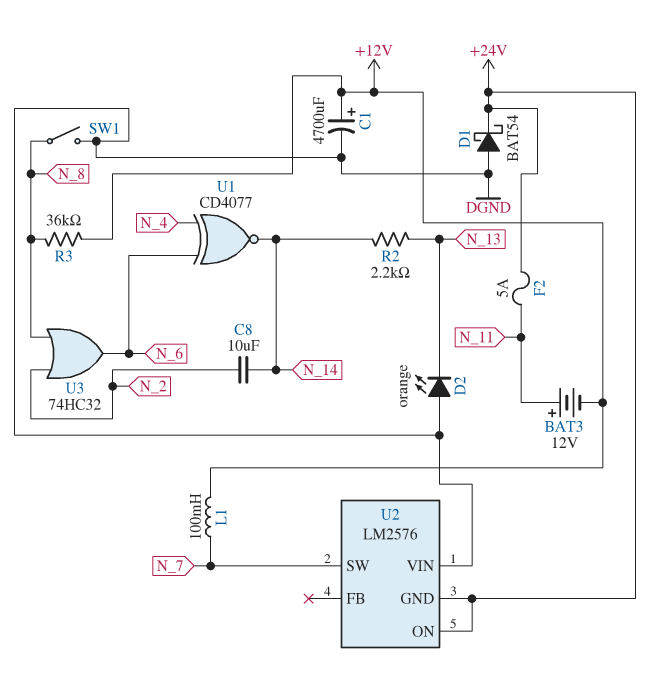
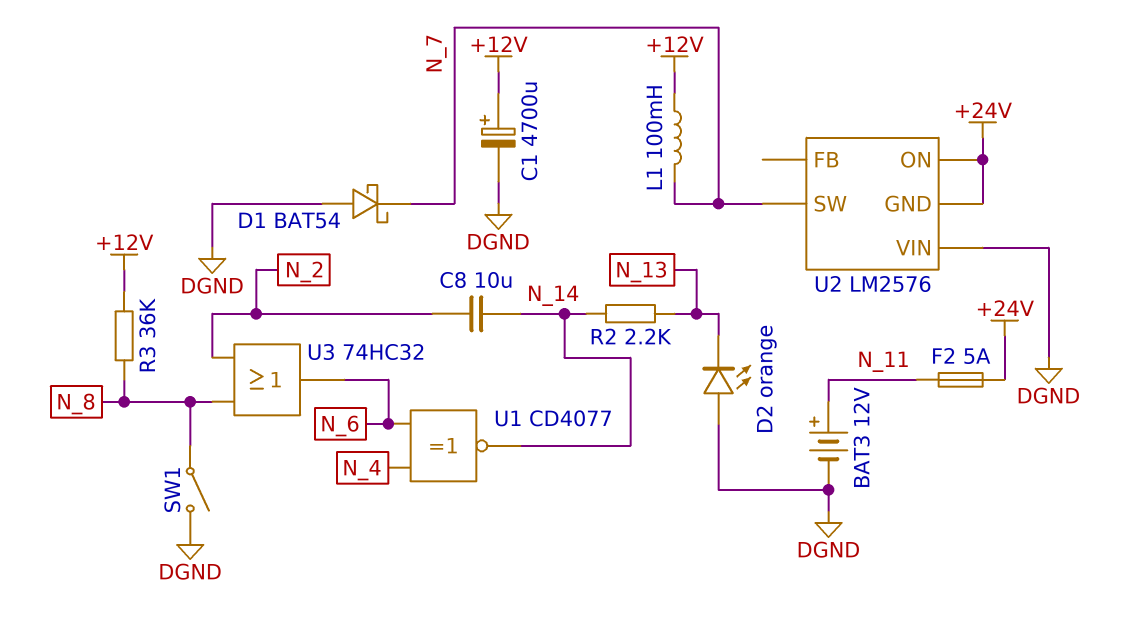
BAT3: 12V (plus N_11, minus +12V) -> 12V (plus N_11, minus DGND)
D1: schottky BAT54 (A DGND, K +24V) -> schottky BAT54 (A DGND, K N_7)

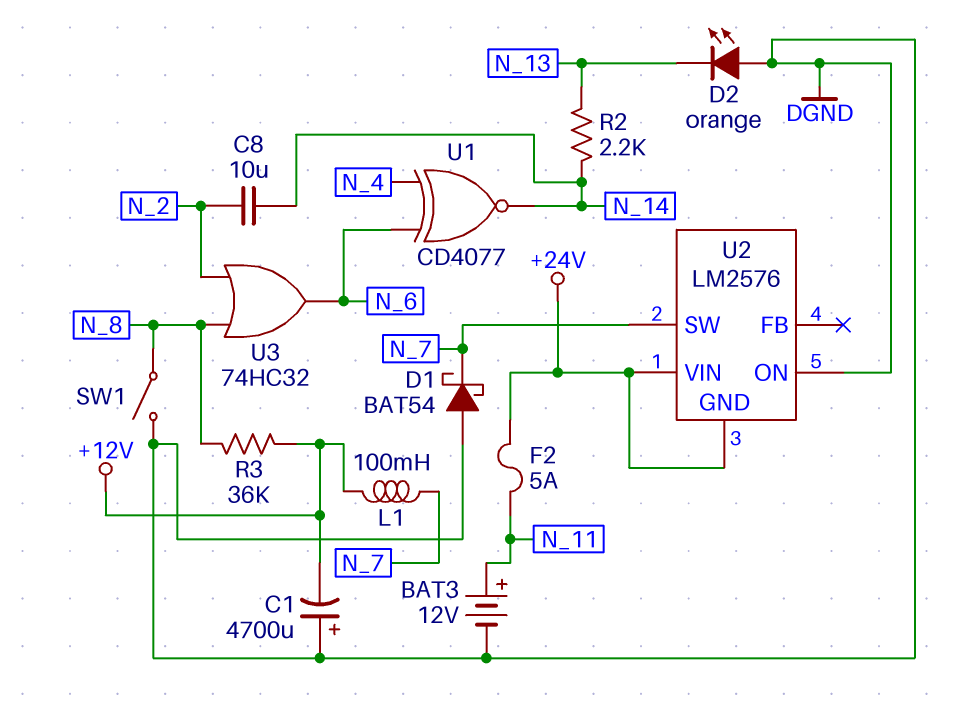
C1: 4700uF (plus +12V, minus DGND) -> 4700uF (plus DGND, minus +12V)
U2 pin ON: +24V -> DGND
U2 pin VIN: DGND -> +24V

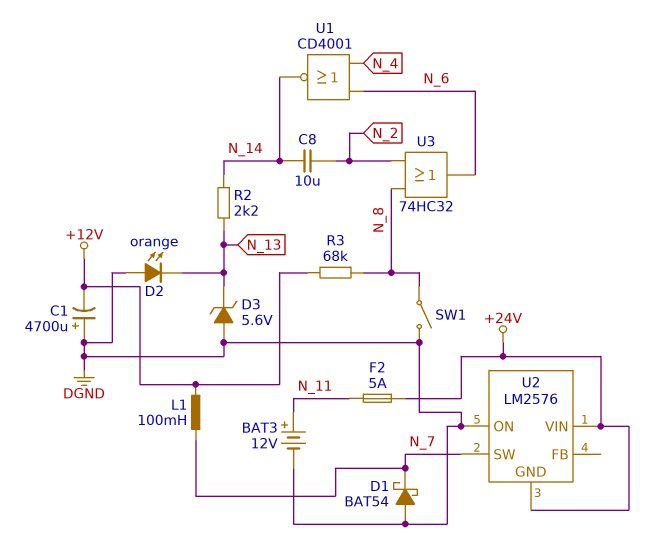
D3: none -> zener 5.6V (A DGND, K N_13)
R3: 36k (+12V, N_8) -> 68k (+12V, N_8)
U1: XNOR CD4077 (in N_4, in N_6, out N_14) -> NOR CD4001 (in N_4, in N_6, out N_14)

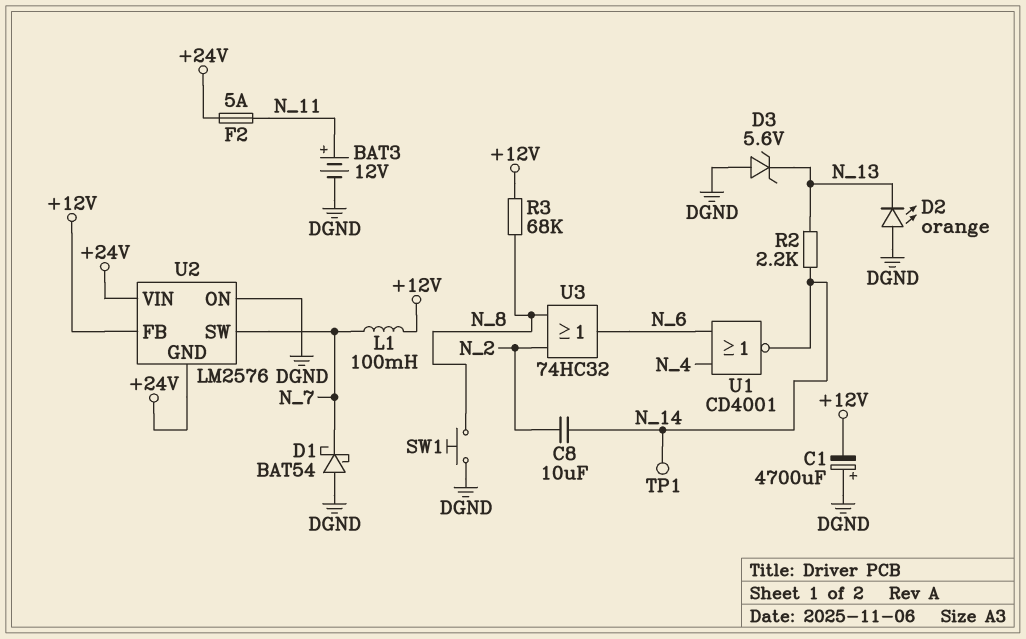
SW1: switch (DGND, N_8) -> button (DGND, N_8)
TP1: none -> test point (N_14)
U2 pin FB: none -> +12V

